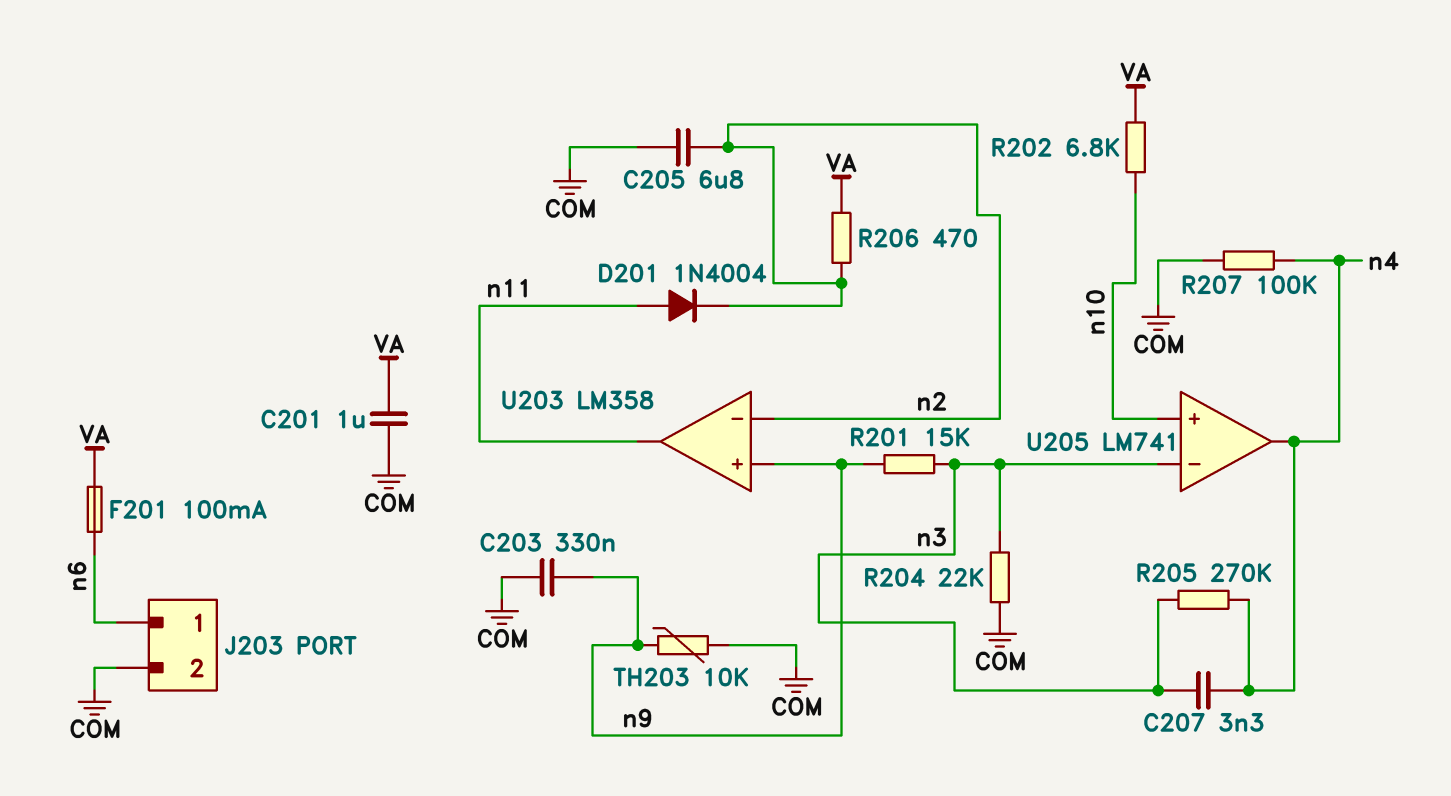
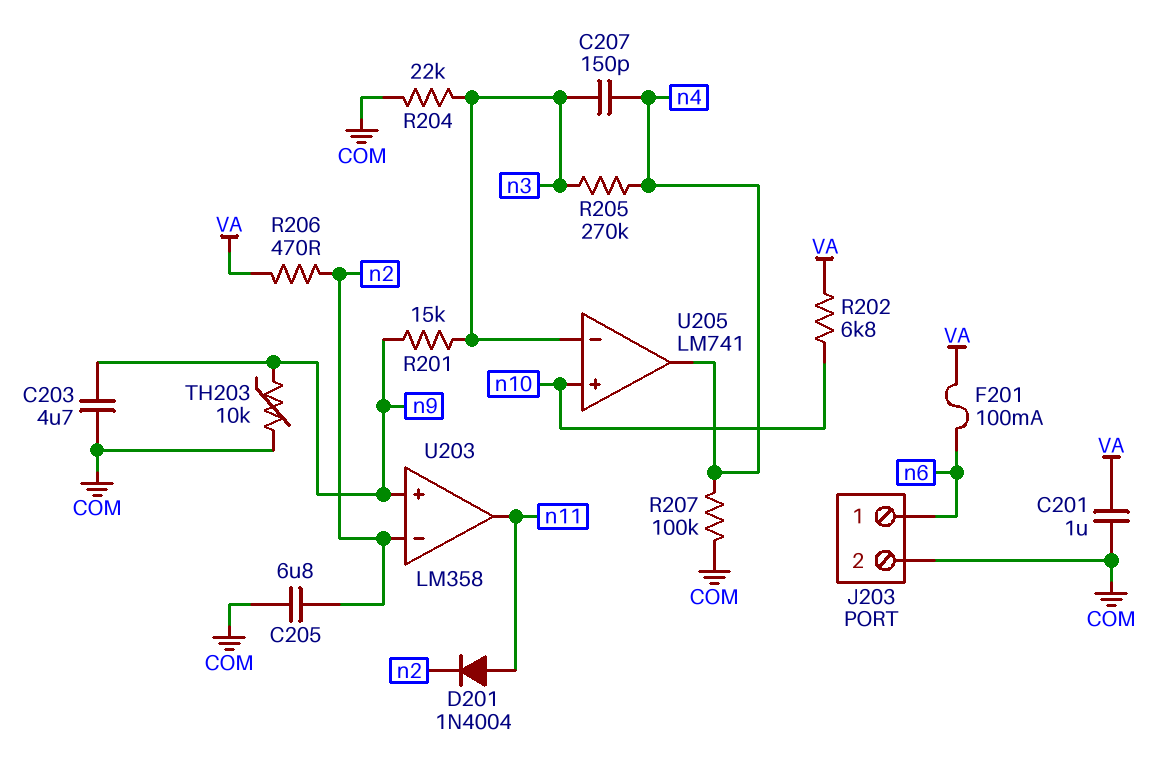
C203: 330nF (COM, n9) -> 4.7uF (COM, n9)
C207: 3.3nF (n3, n4) -> 150pF (n3, n4)

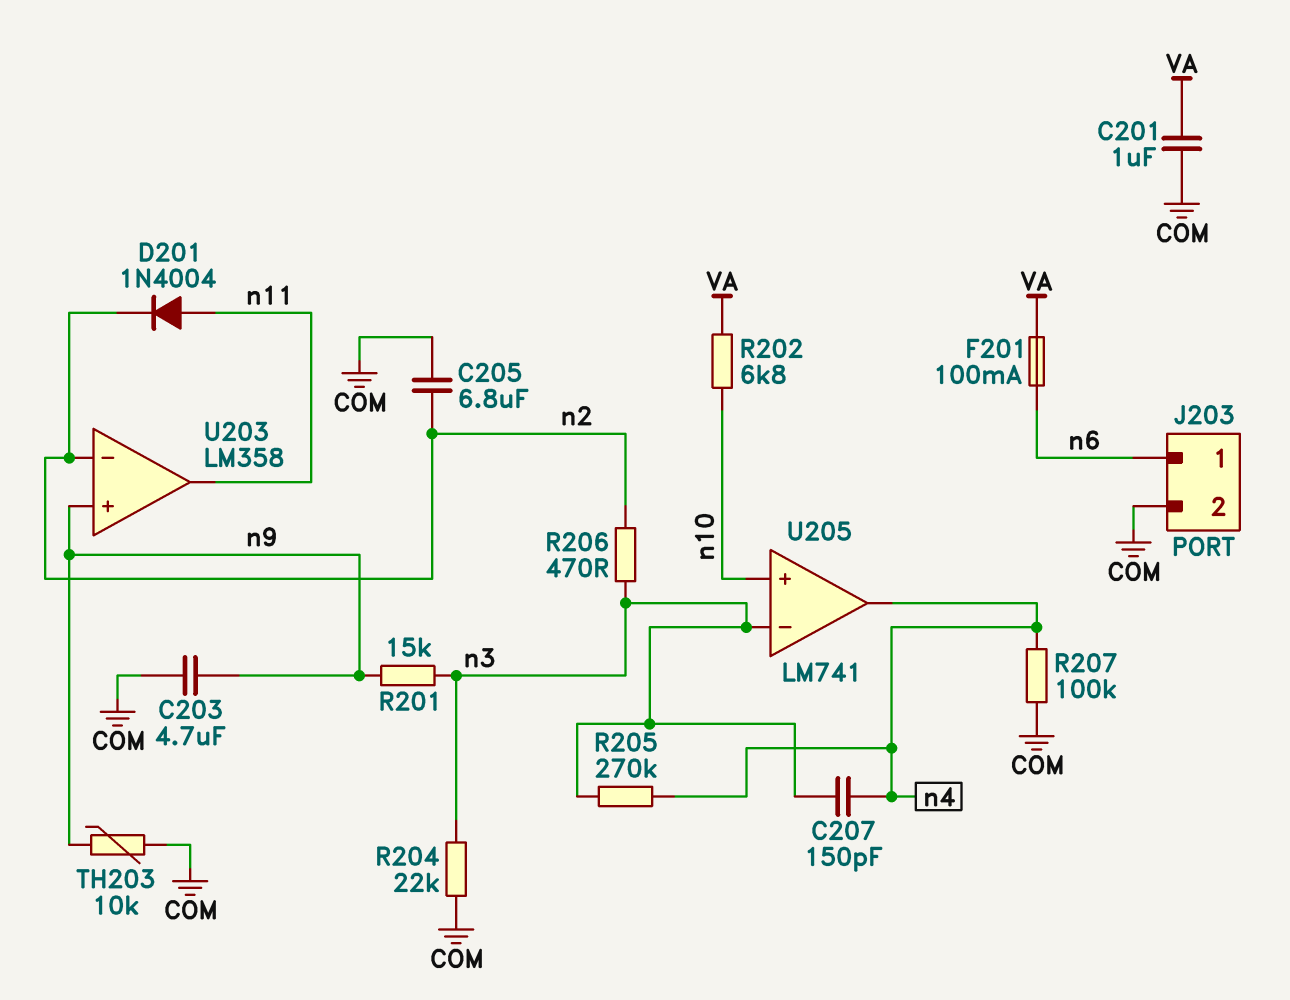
R206: 470 (VA, n2) -> 470 (n2, n3)

